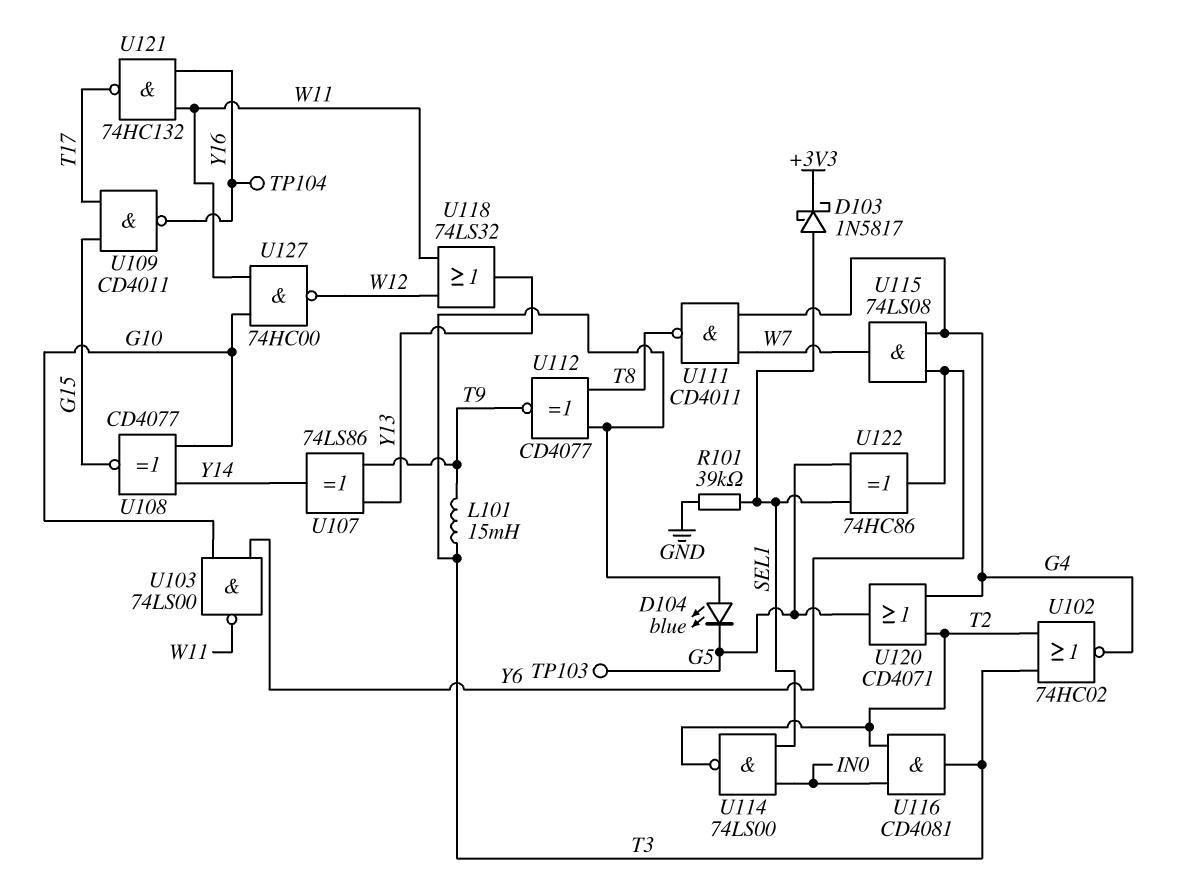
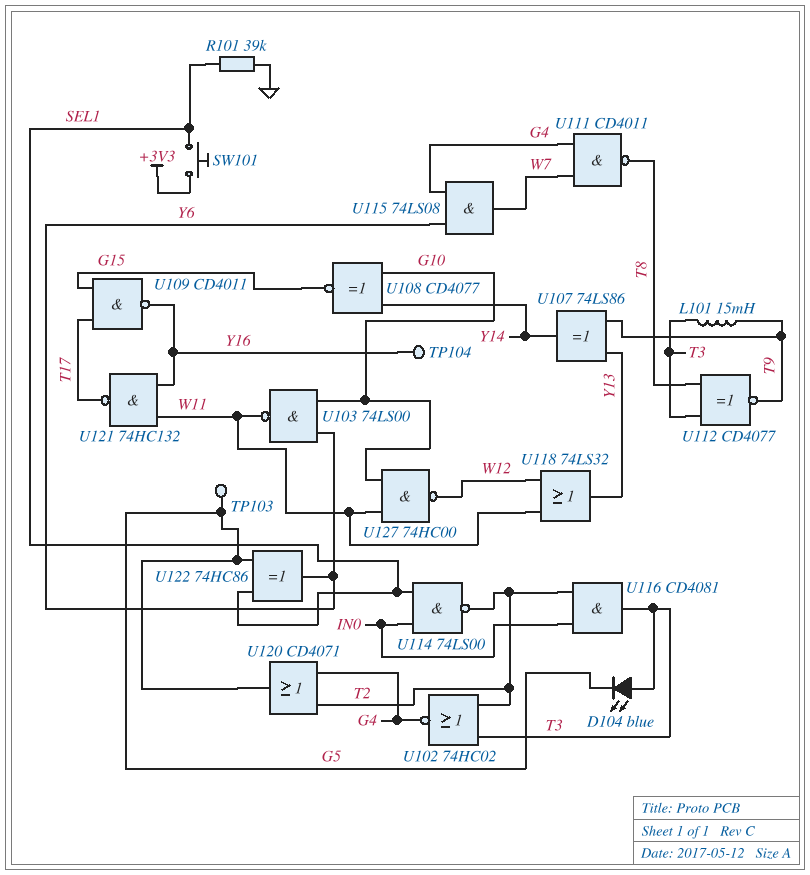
D103: schottky 1N5817 (A SEL1, K +3V3) -> none
SW101: none -> button (+3V3, SEL1)

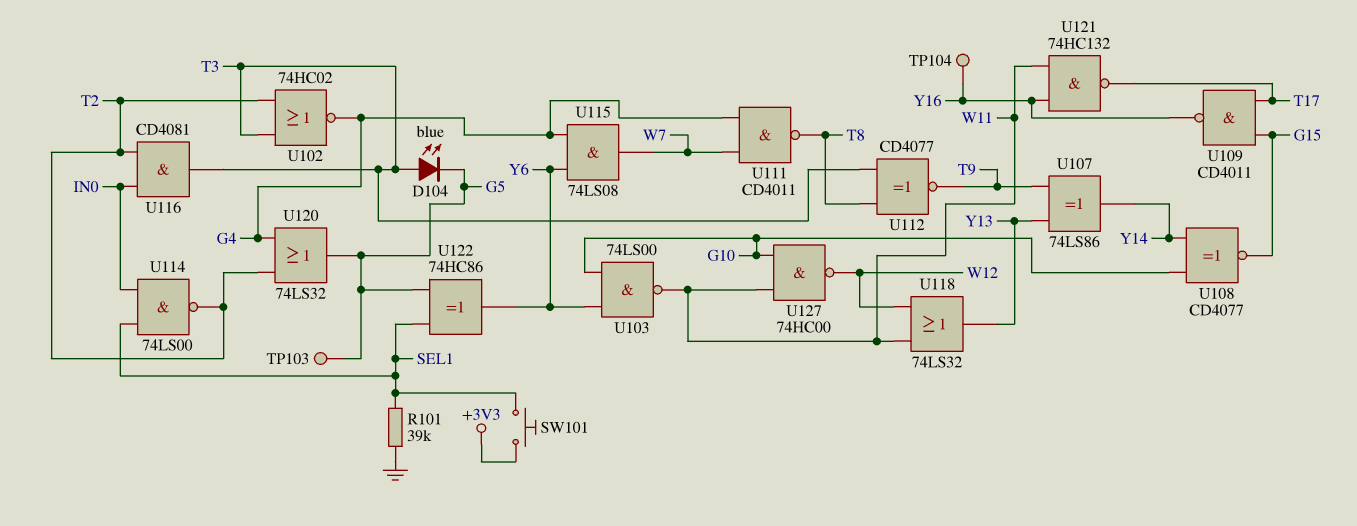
L101: 15mH (T3, T9) -> none
U120: OR CD4071 (in G4, in T2, out G5) -> OR 74LS32 (in G4, in T2, out G5)

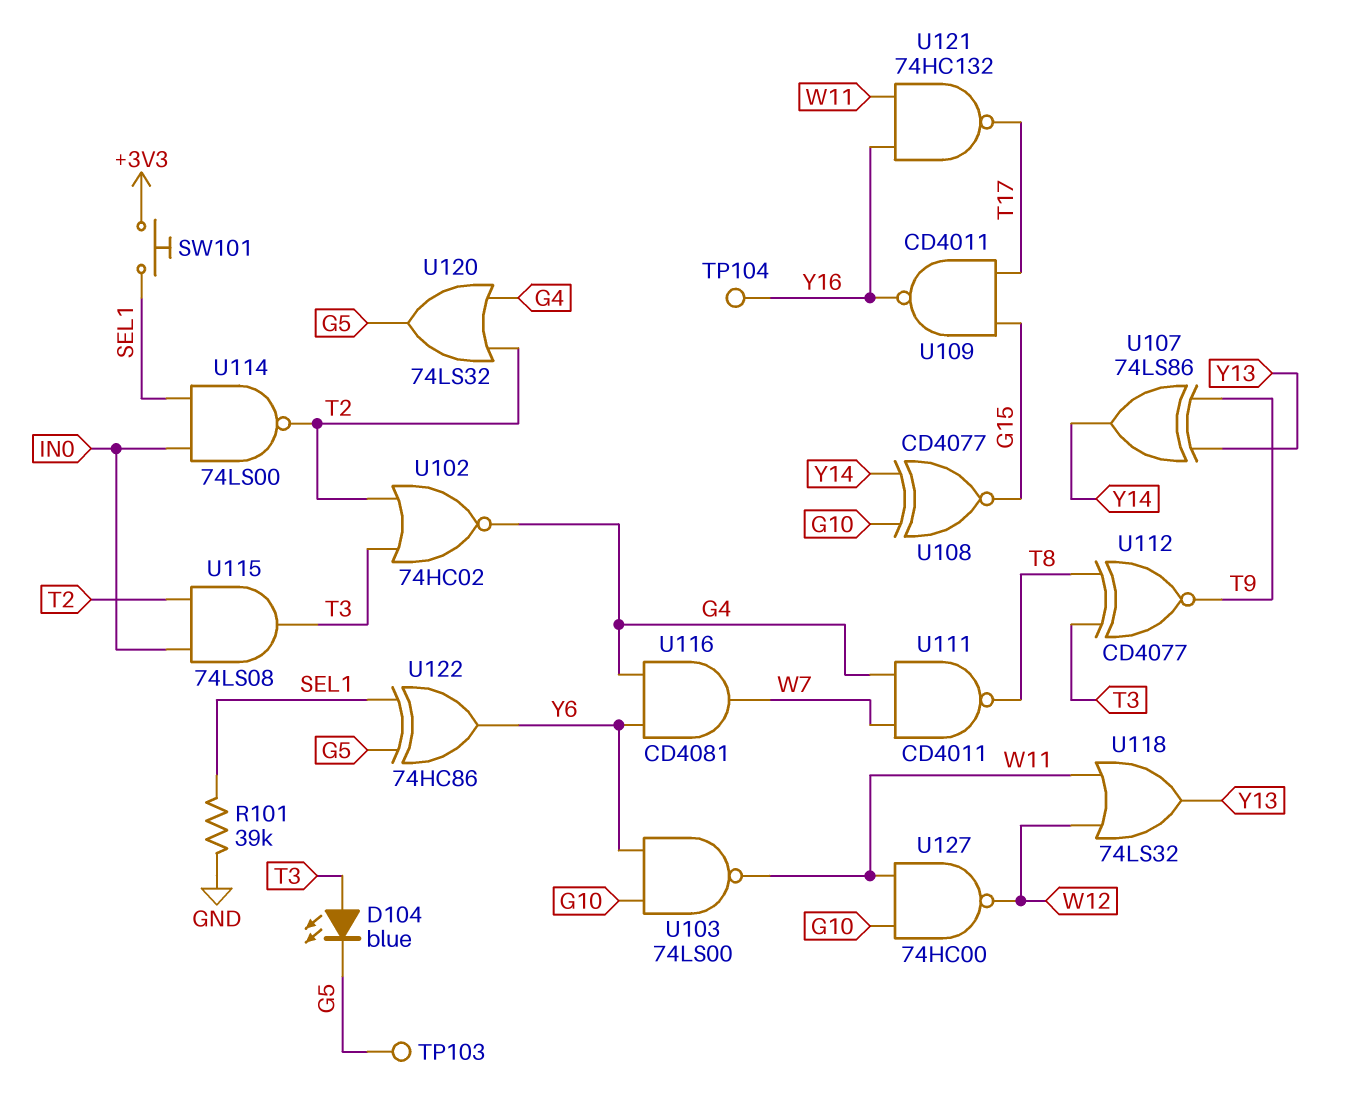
U115: AND 74LS08 (in G4, in Y6, out W7) -> AND 74LS08 (in IN0, in T2, out T3)
U116: AND CD4081 (in IN0, in T2, out T3) -> AND CD4081 (in G4, in Y6, out W7)

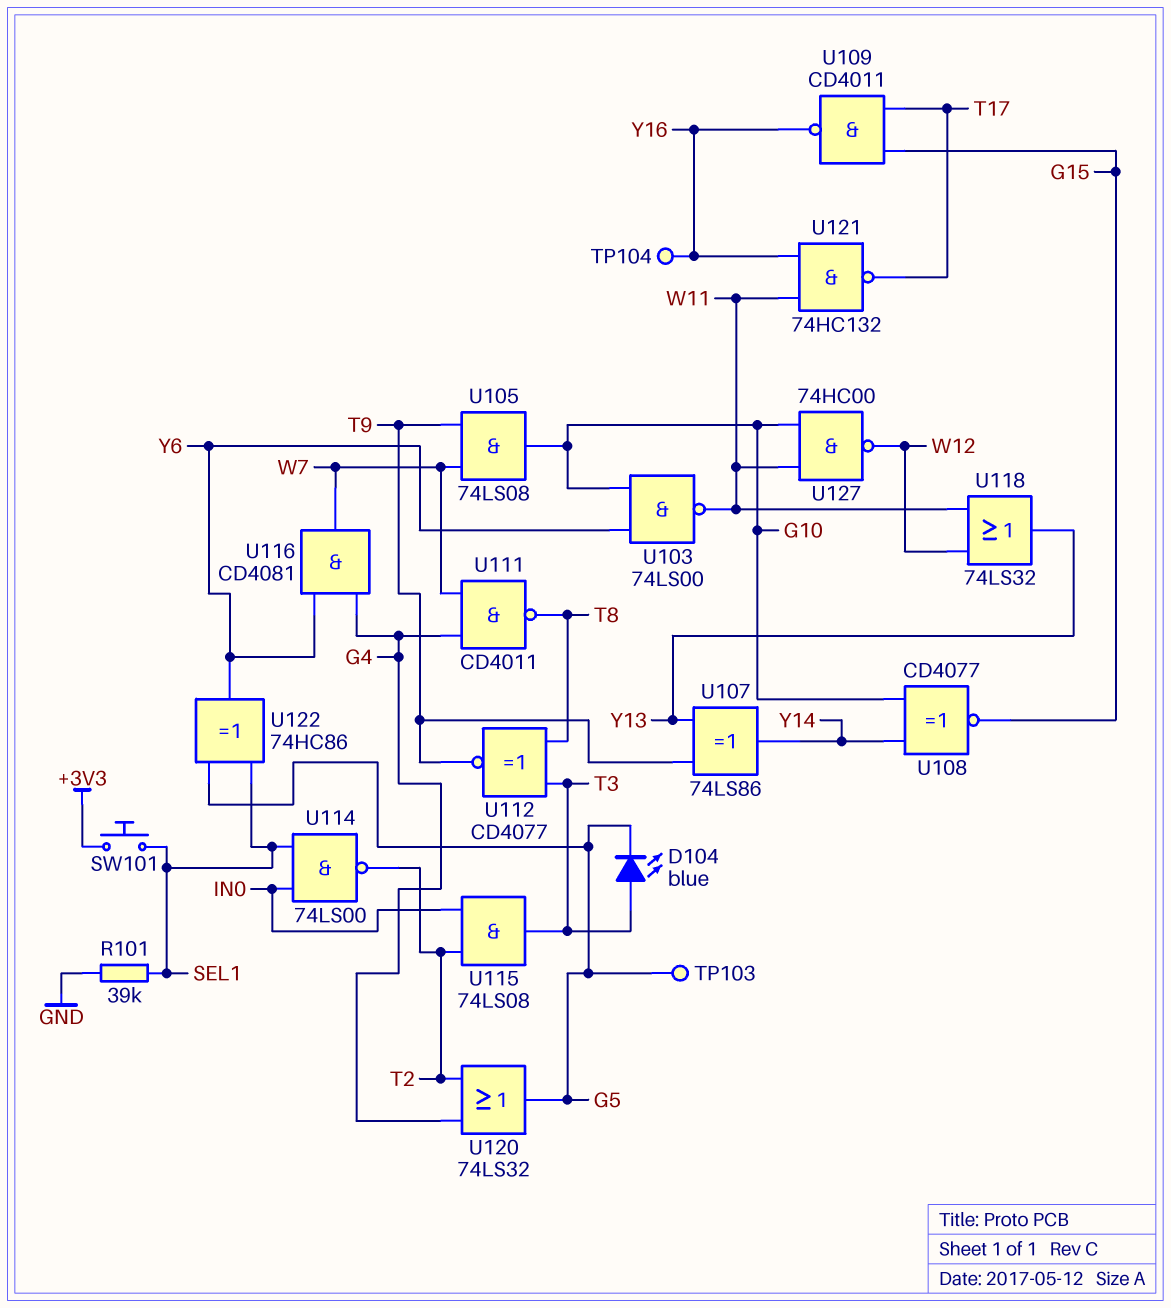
U102: NOR 74HC02 (in T2, in T3, out G4) -> none
U105: none -> AND 74LS08 (in T9, in W7, out G10)

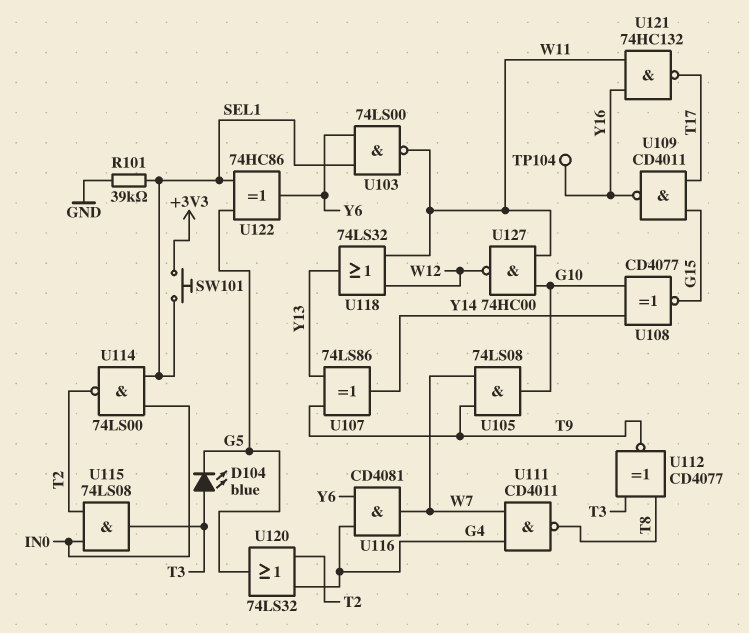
TP103: test point (G5) -> none
U103: NAND 74LS00 (in G10, in Y6, out W11) -> NAND 74LS00 (in SEL1, in Y6, out W11)

